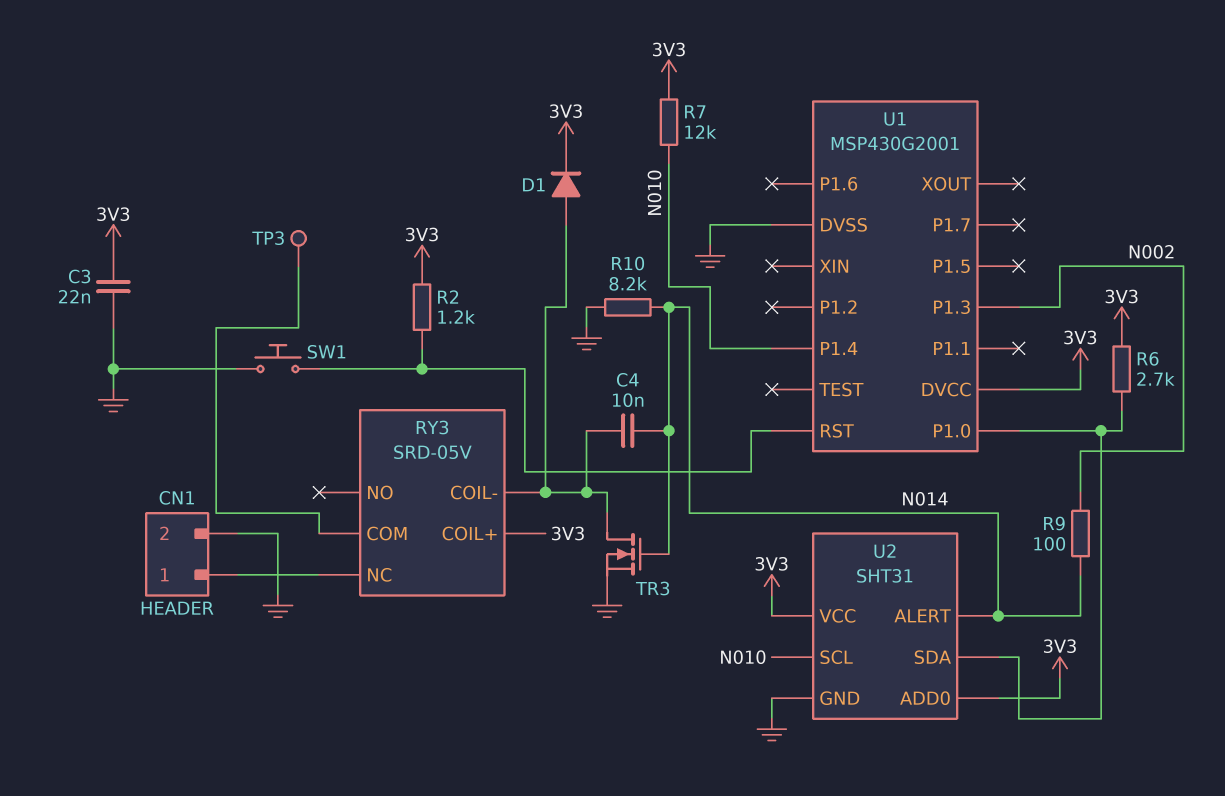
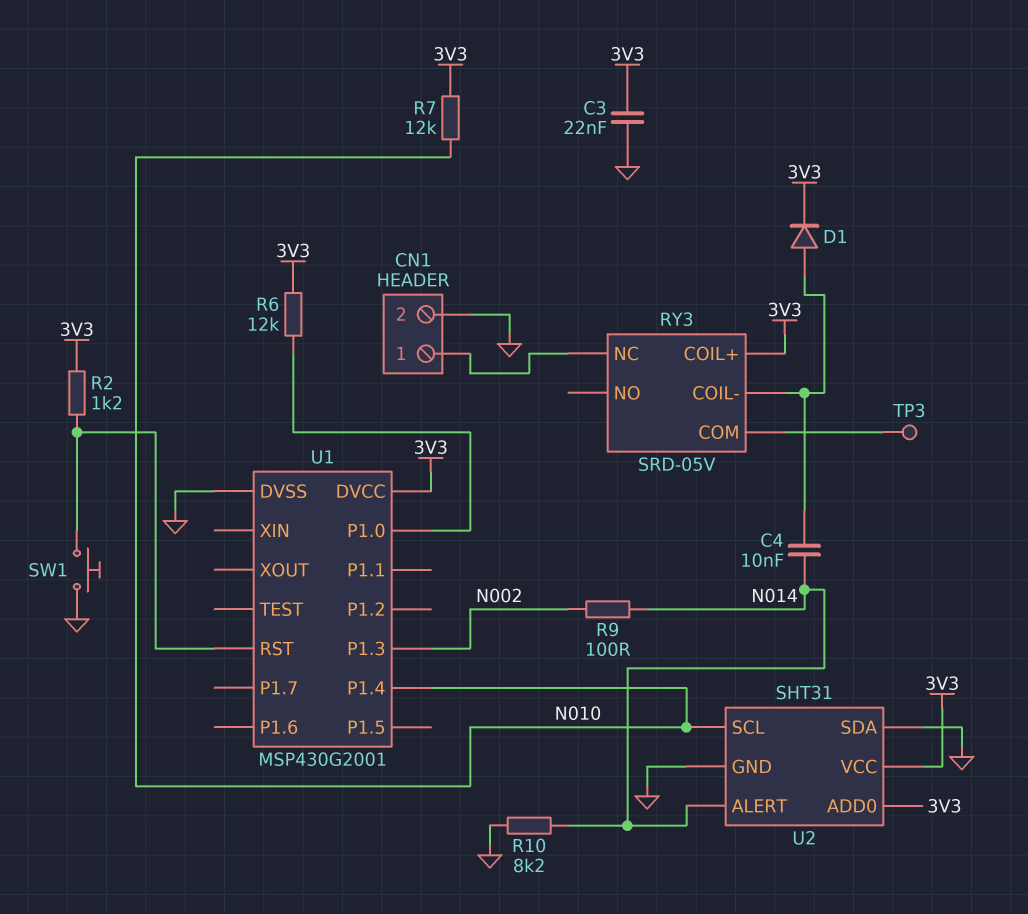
R6: 2.7k (3V3, U1/P1.0) -> 12k (3V3, U1/P1.0)
TR3: NMOS (G N014, D RY3/COIL-, S GND) -> none
U2 pin SDA: U1/P1.0 -> GND

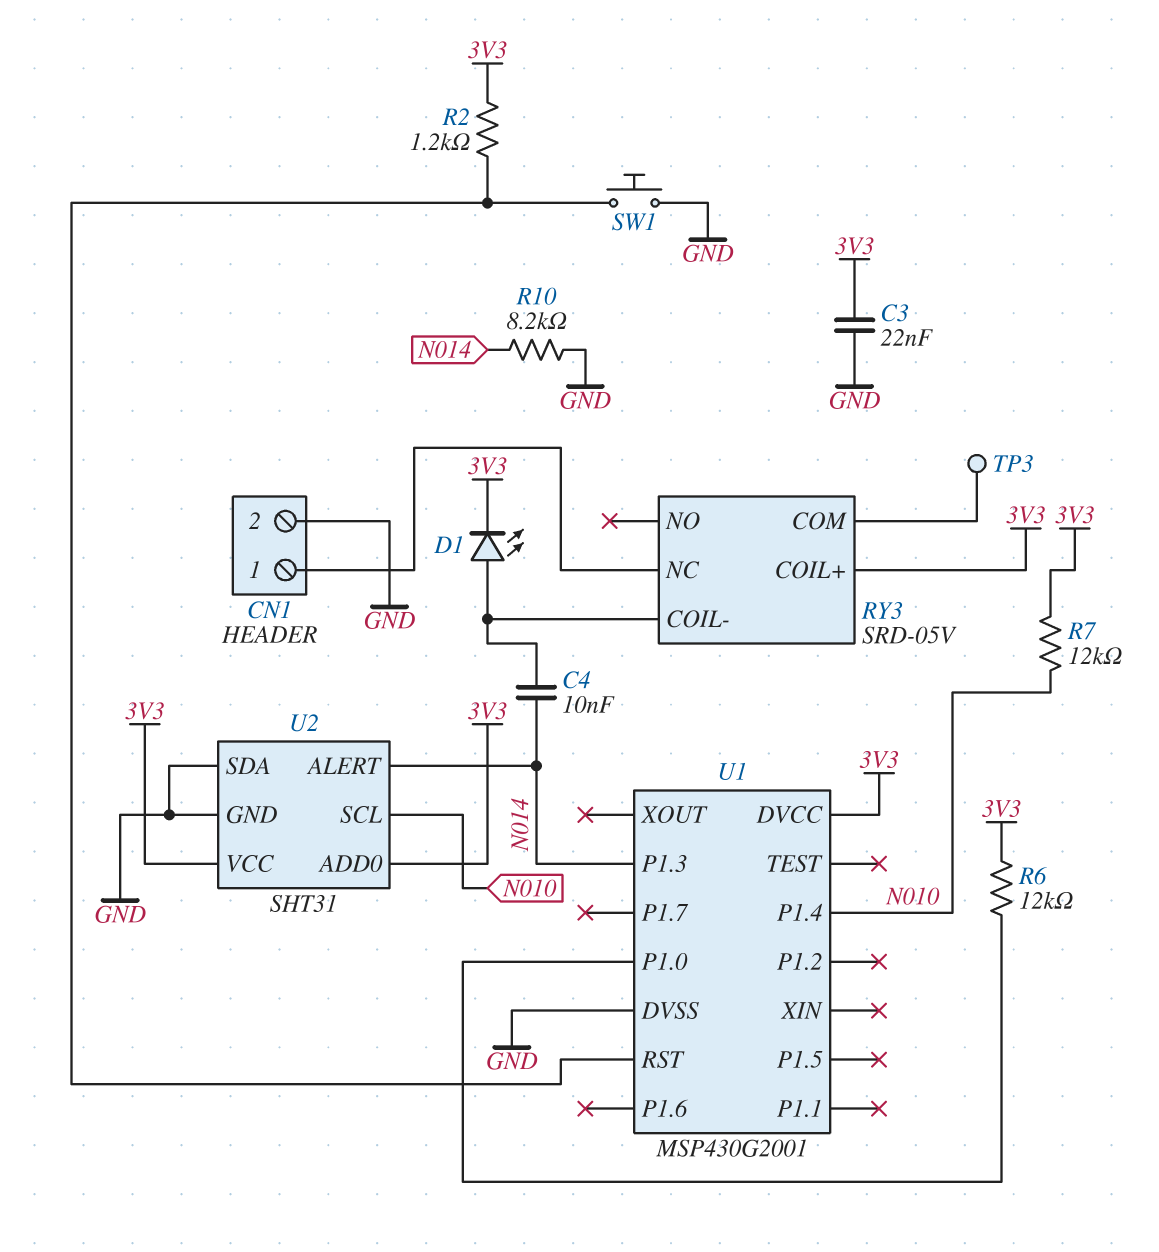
D1: diode (A RY3/COIL-, K 3V3) -> LED (A RY3/COIL-, K 3V3)
R9: 100 (N002, N014) -> none
U1 pin P1.3: N002 -> N014

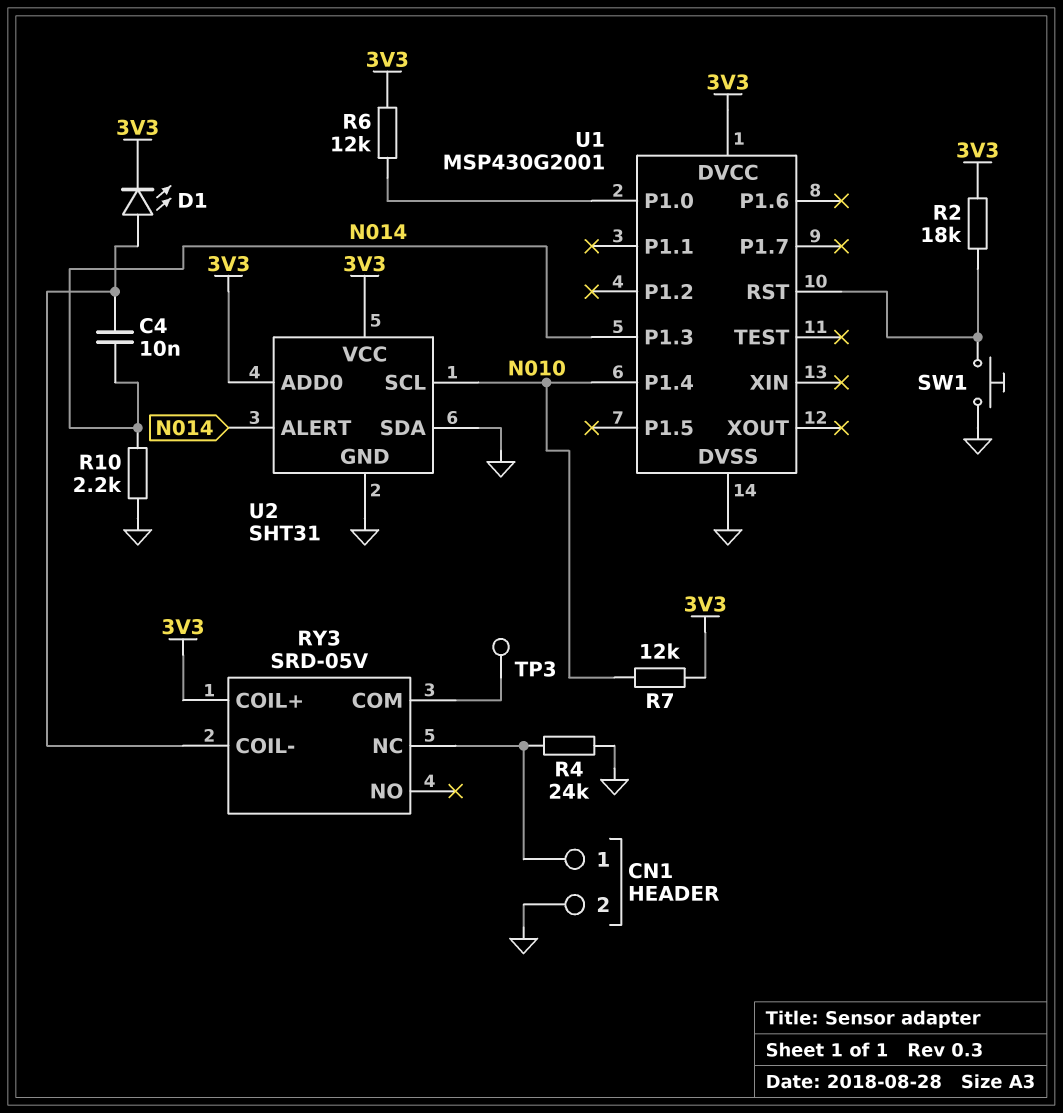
C3: 22nF (3V3, GND) -> none
R2: 1.2k (3V3, U1/RST) -> 18k (3V3, U1/RST)
R4: none -> 24k (CN1/1, GND)
R10: 8.2k (GND, N014) -> 2.2k (GND, N014)

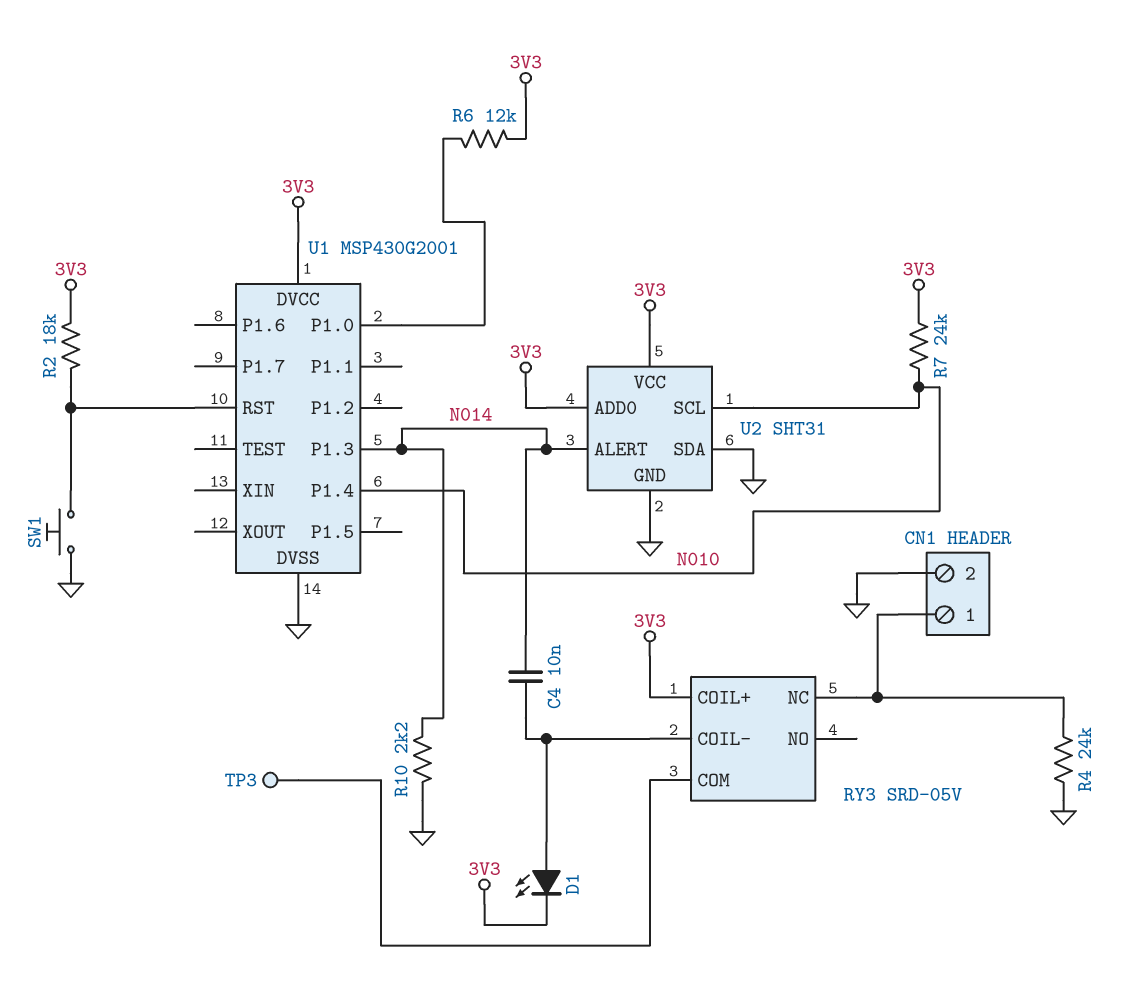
R7: 12k (3V3, N010) -> 24k (3V3, N010)

